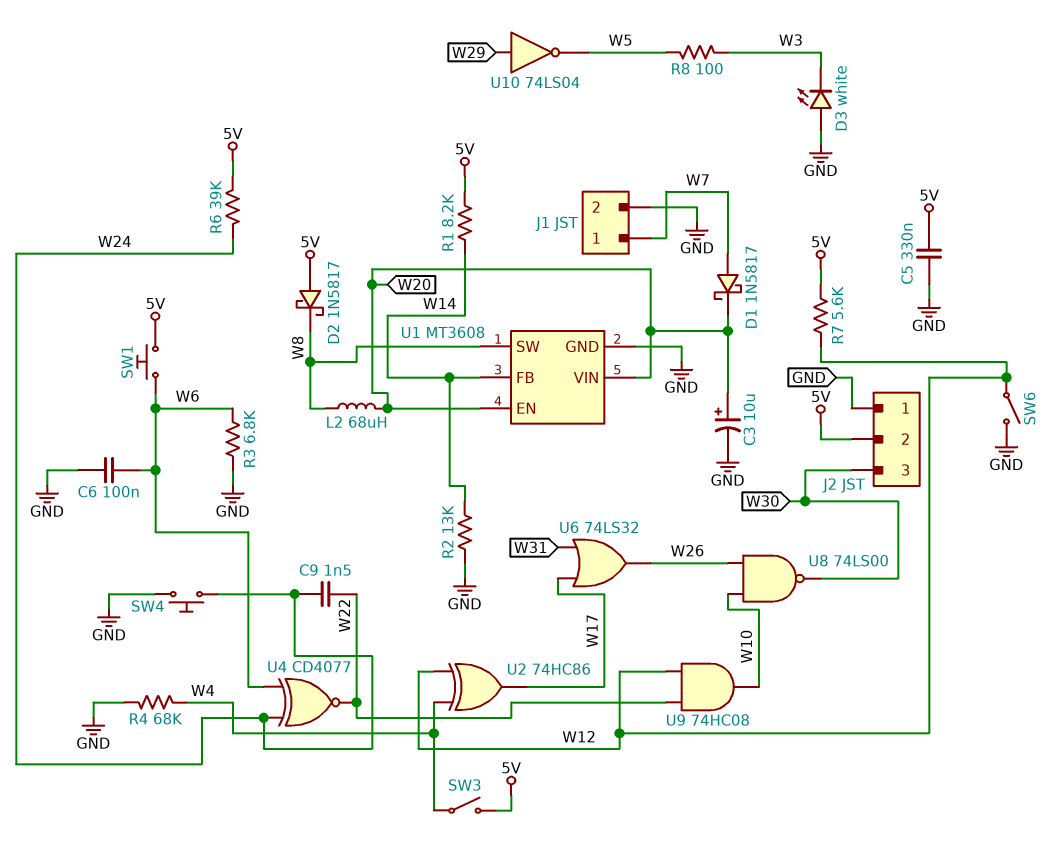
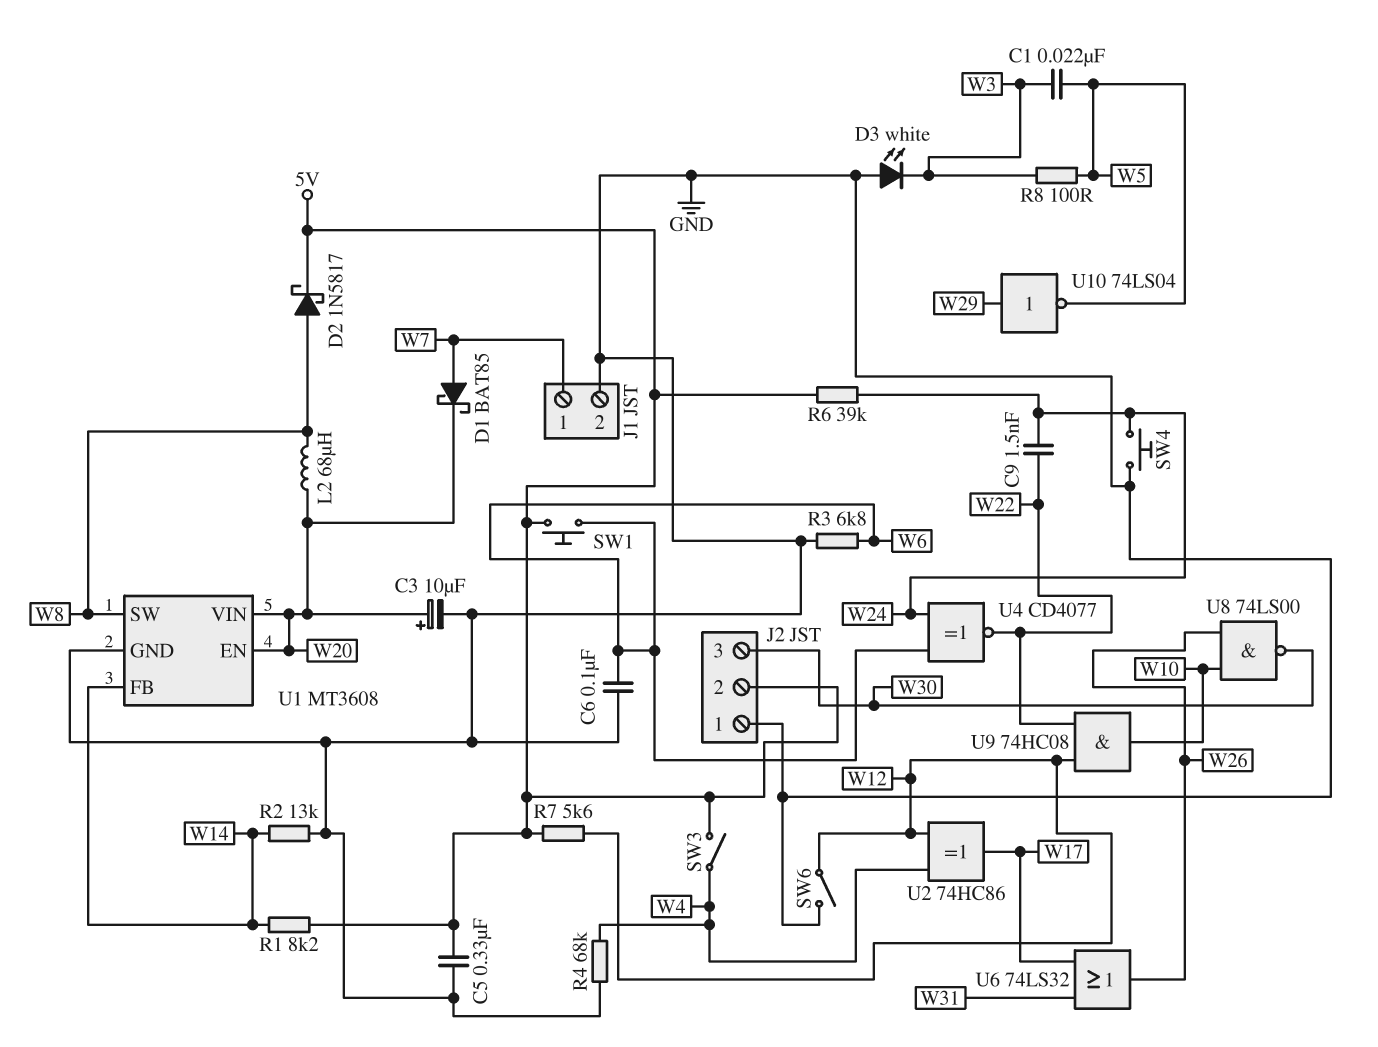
C1: none -> 22nF (W3, W5)
D1: schottky 1N5817 (A W7, K W20) -> schottky BAT85 (A W7, K W20)
D2: schottky 1N5817 (A 5V, K W8) -> schottky 1N5817 (A W8, K 5V)

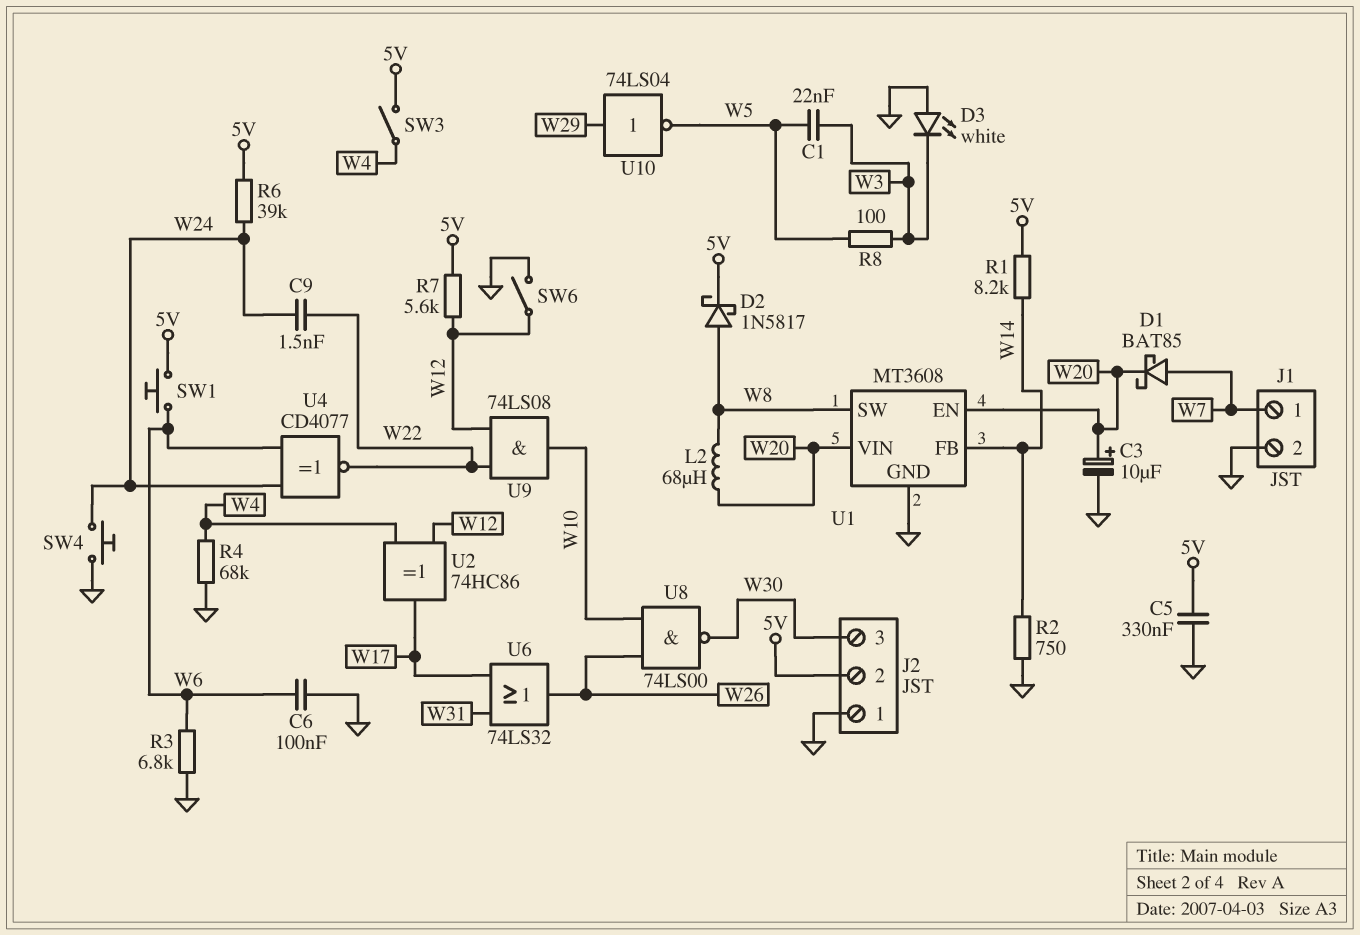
R2: 13k (GND, W14) -> 750 (GND, W14)
U9: AND 74HC08 (in W12, in W22, out W10) -> AND 74LS08 (in W12, in W22, out W10)

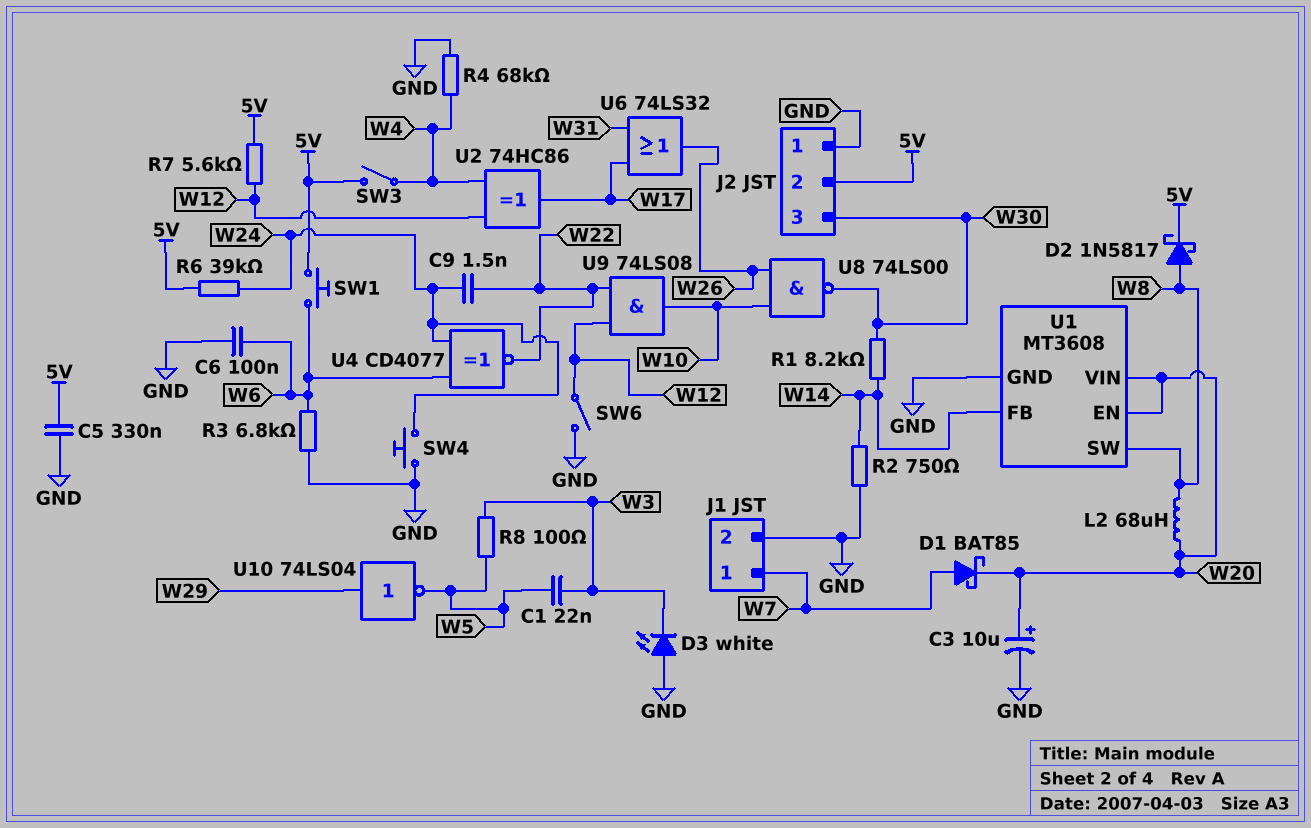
R1: 8.2k (5V, W14) -> 8.2k (W14, W30)

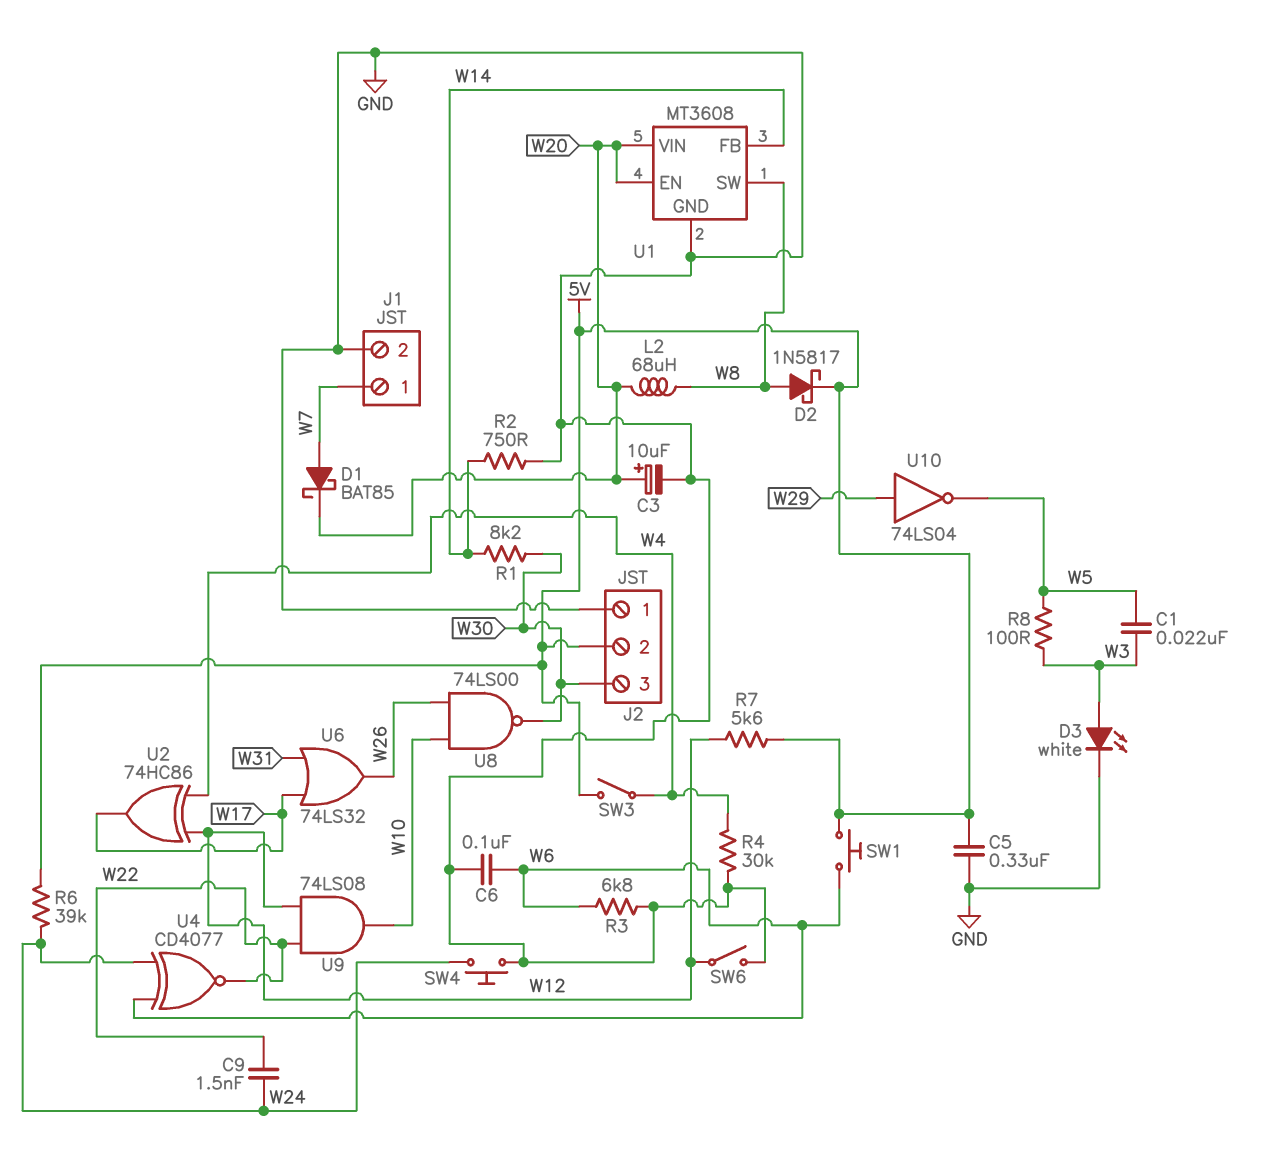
D3: LED white (A GND, K W3) -> LED white (A W3, K GND)
R4: 68k (GND, W4) -> 30k (GND, W4)

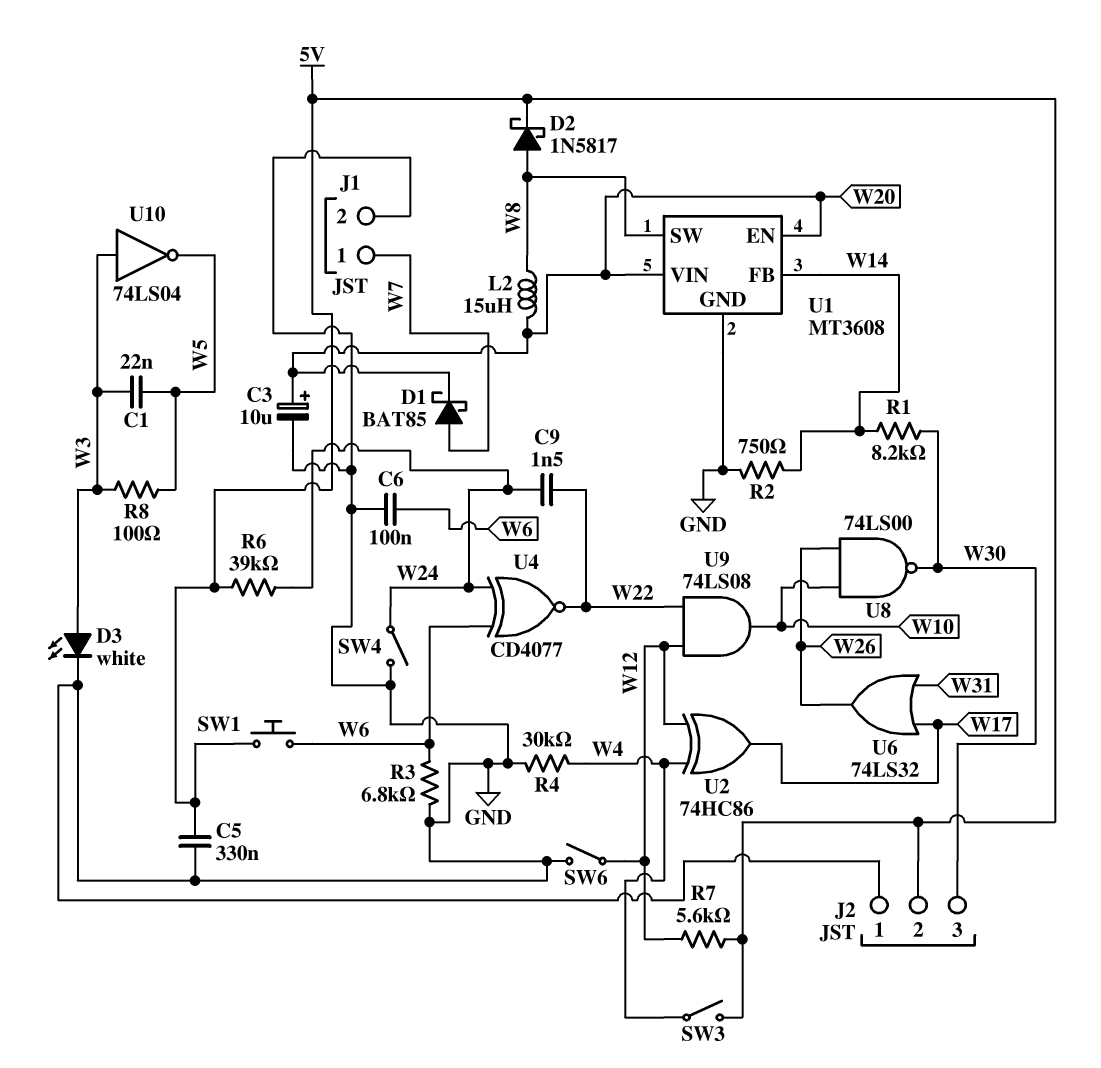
L2: 68uH (W8, W20) -> 15uH (W8, W20)
SW4: button (GND, W24) -> switch (GND, W24)
U10: NOT 74LS04 (in W29, out W5) -> NOT 74LS04 (in W3, out W5)

